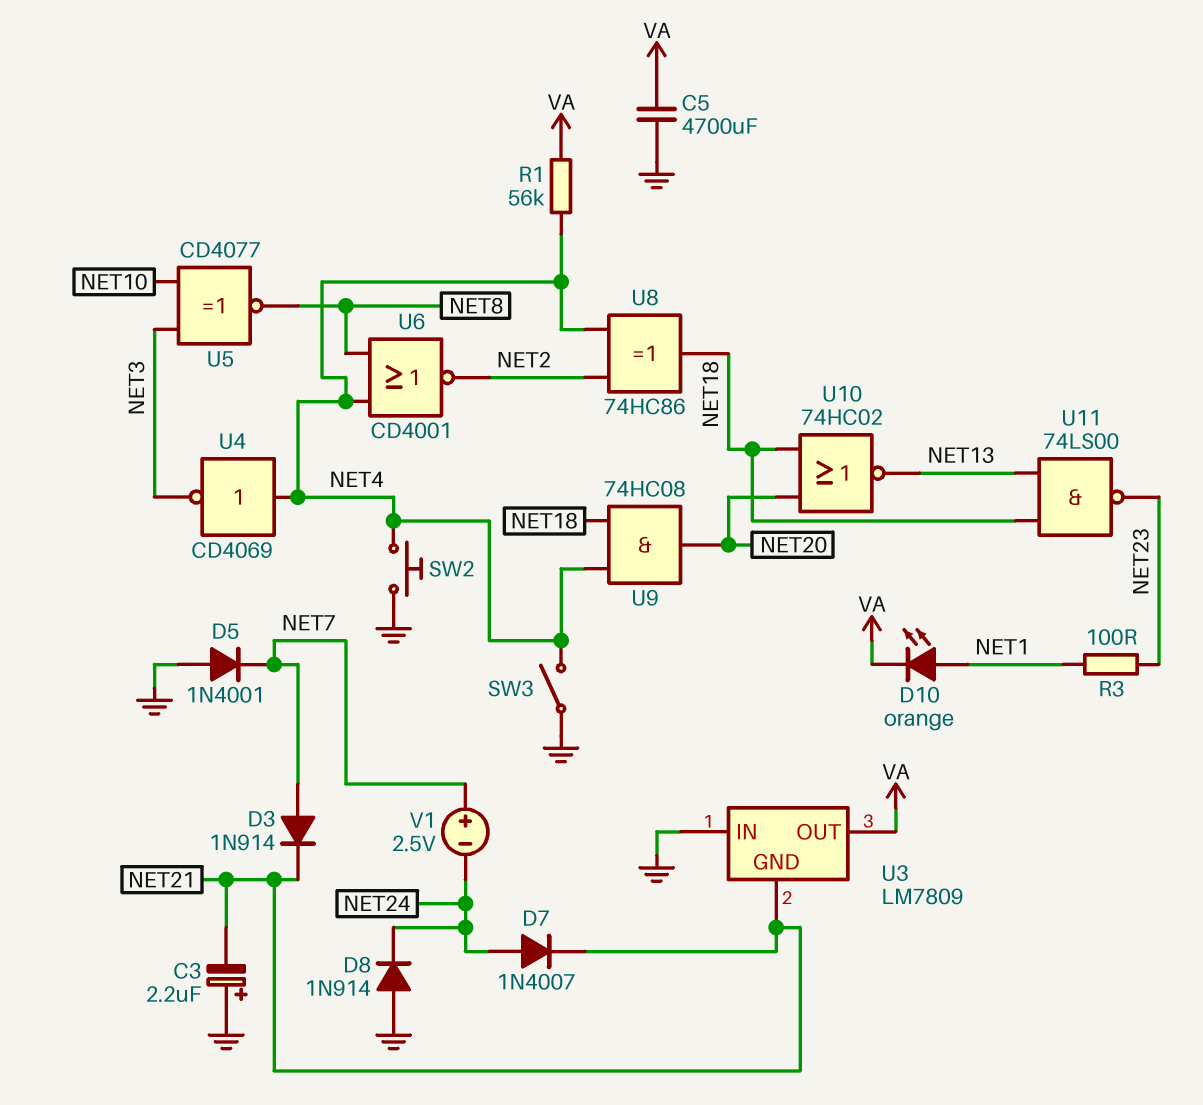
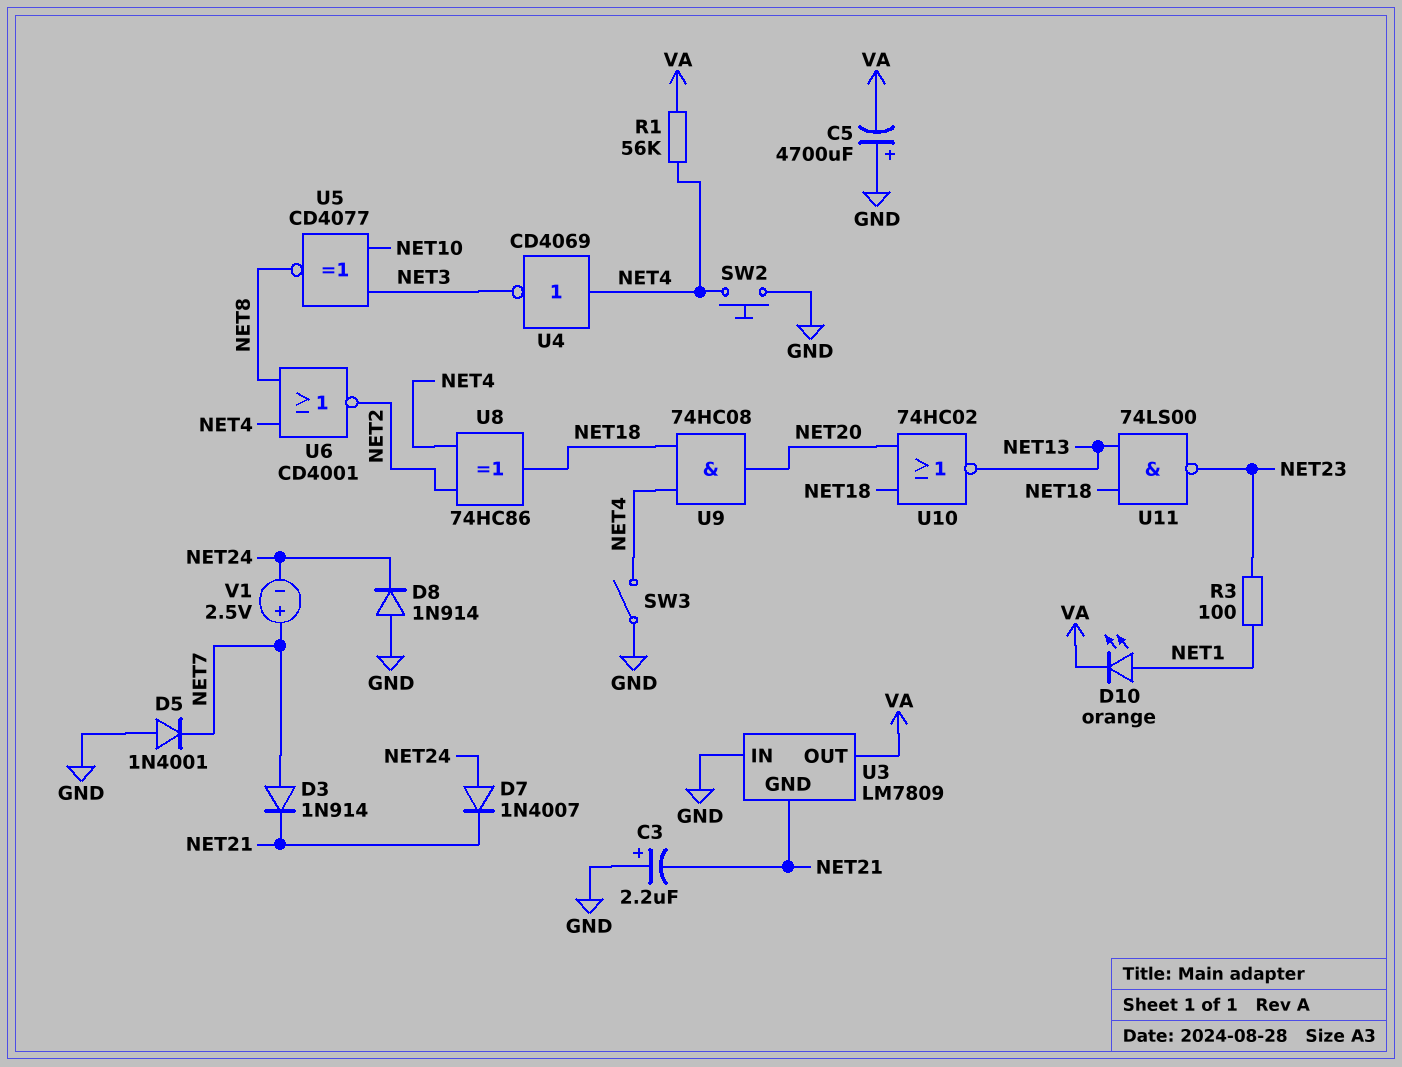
C5: 4700uF (GND, VA) -> 4700uF (plus GND, minus VA)

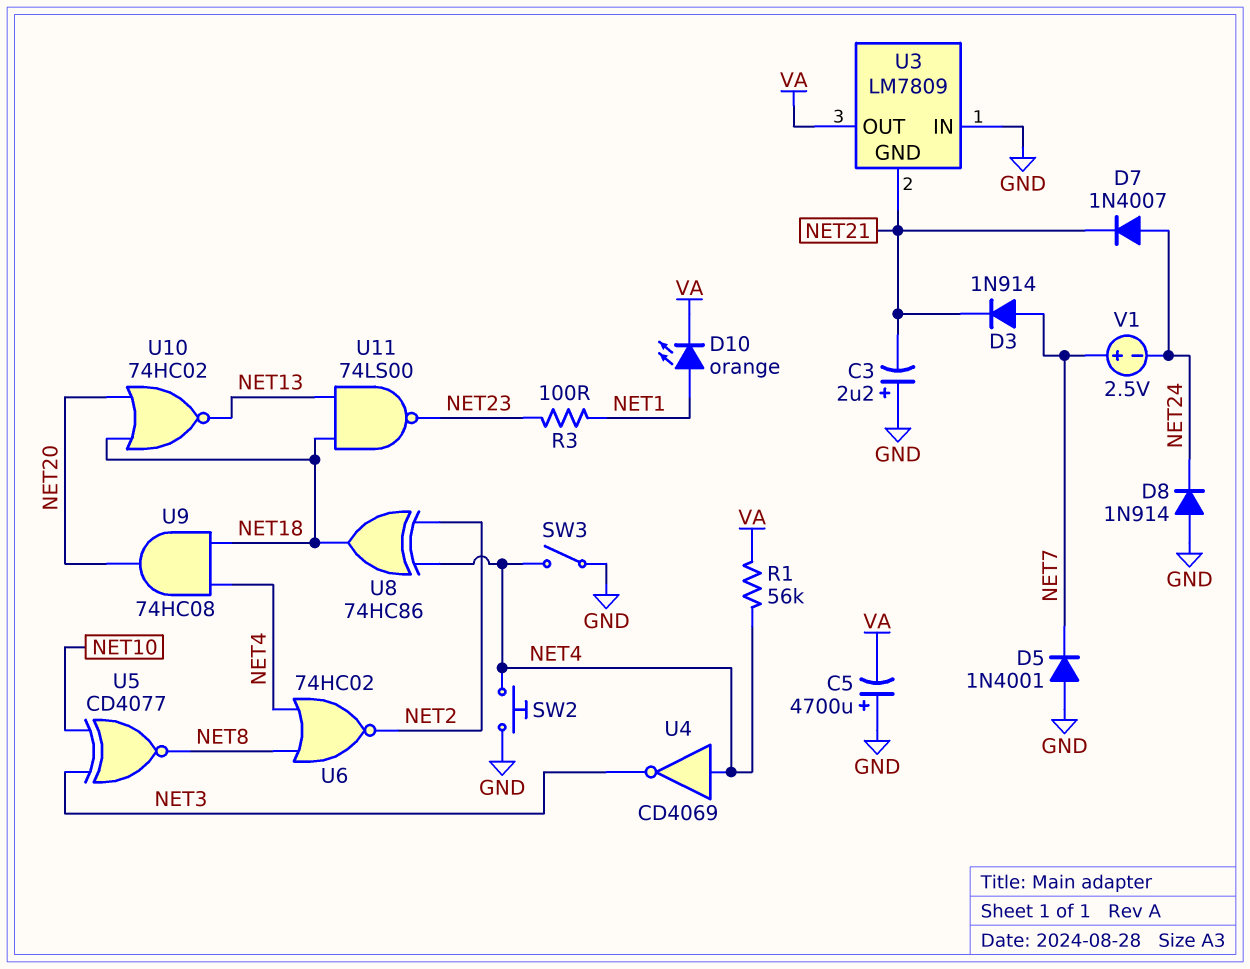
U6: NOR CD4001 (in NET4, in NET8, out NET2) -> NOR 74HC02 (in NET4, in NET8, out NET2)

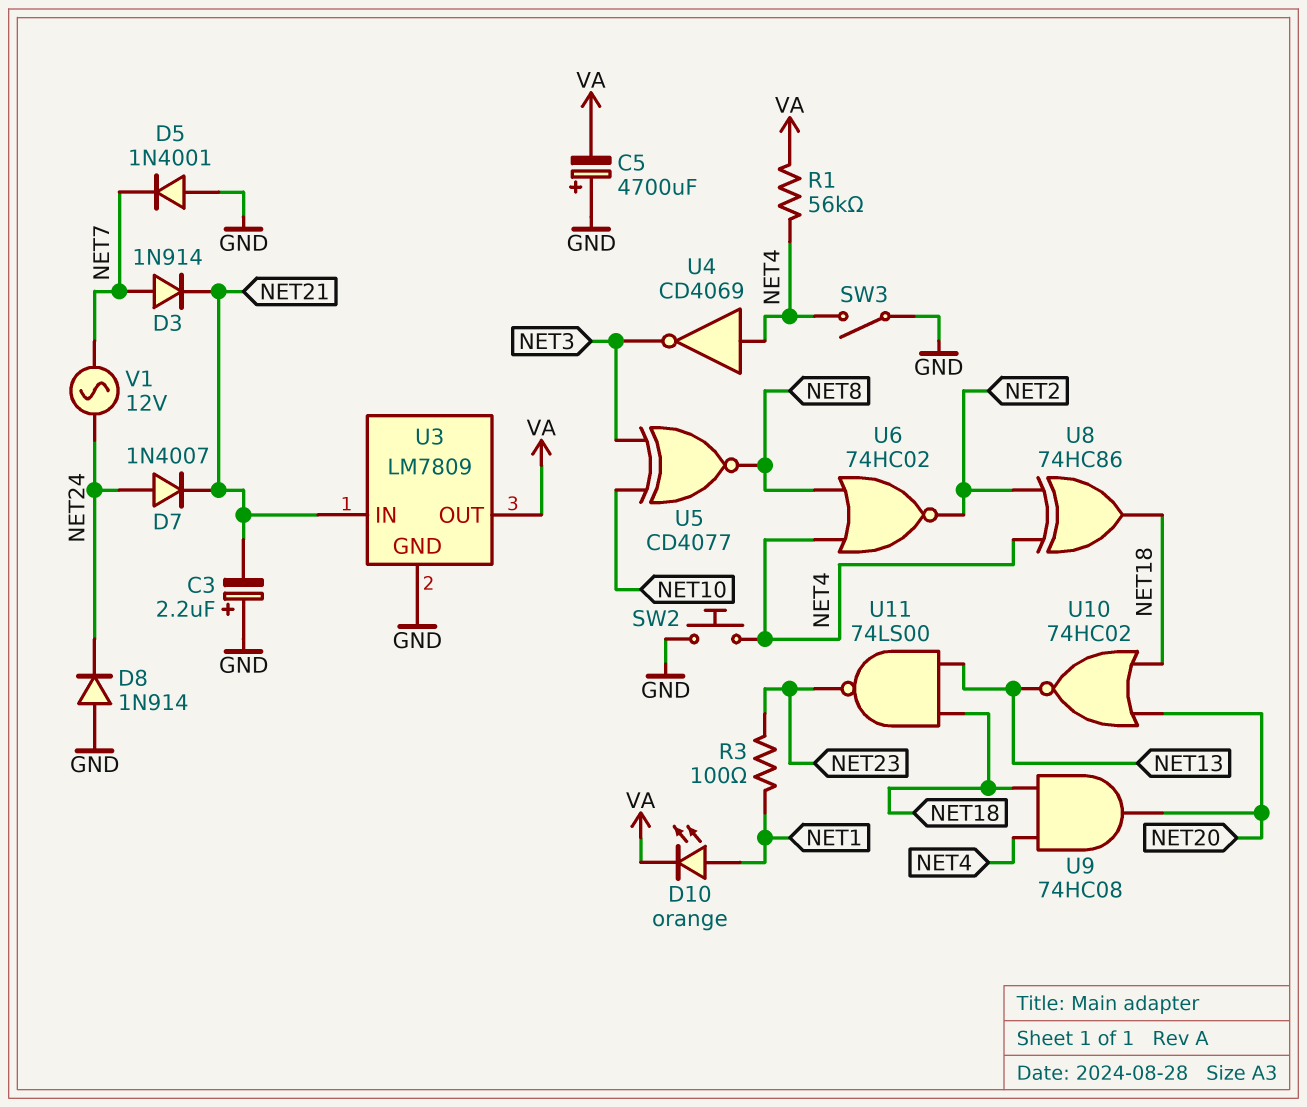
U3 pin GND: NET21 -> GND
U3 pin IN: GND -> NET21
V1: 2.5V (plus NET7, minus NET24) -> AC 12V (NET7, NET24)

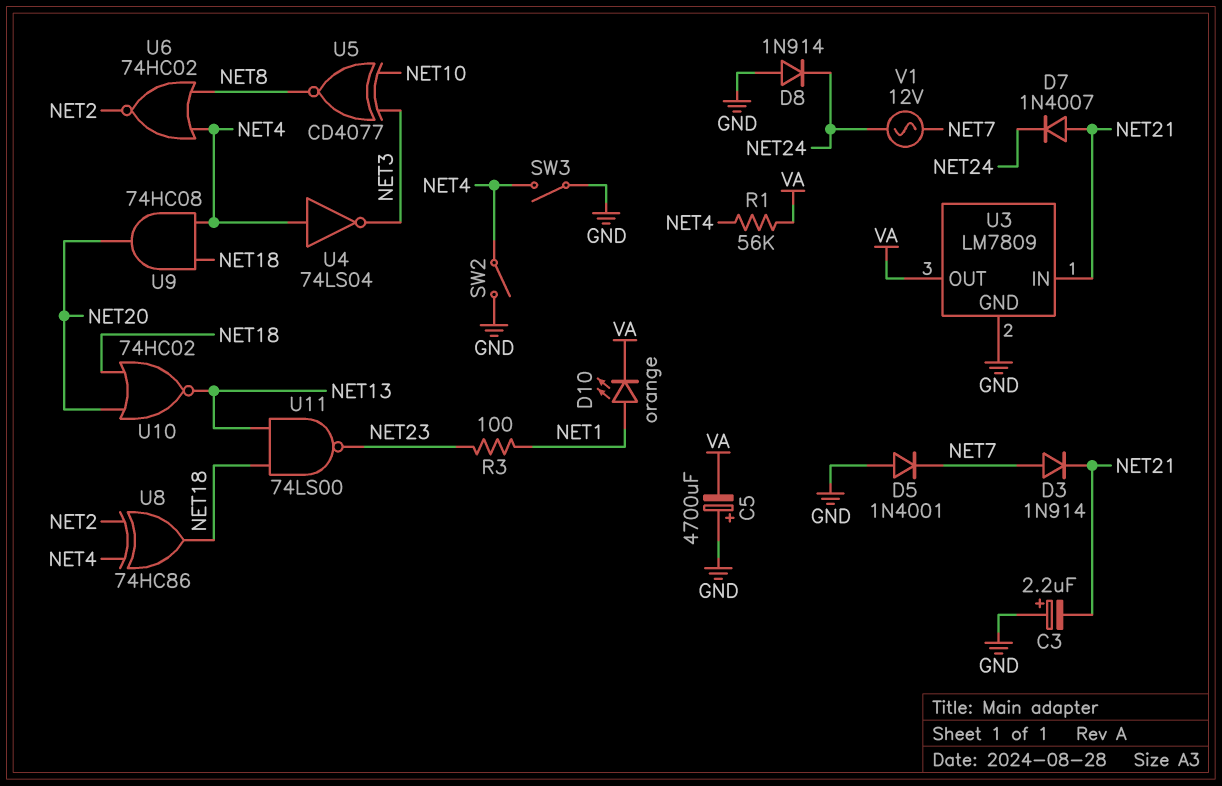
D7: diode 1N4007 (A NET24, K NET21) -> diode 1N4007 (A NET21, K NET24)
SW2: button (GND, NET4) -> switch (GND, NET4)
U4: NOT CD4069 (in NET4, out NET3) -> NOT 74LS04 (in NET4, out NET3)

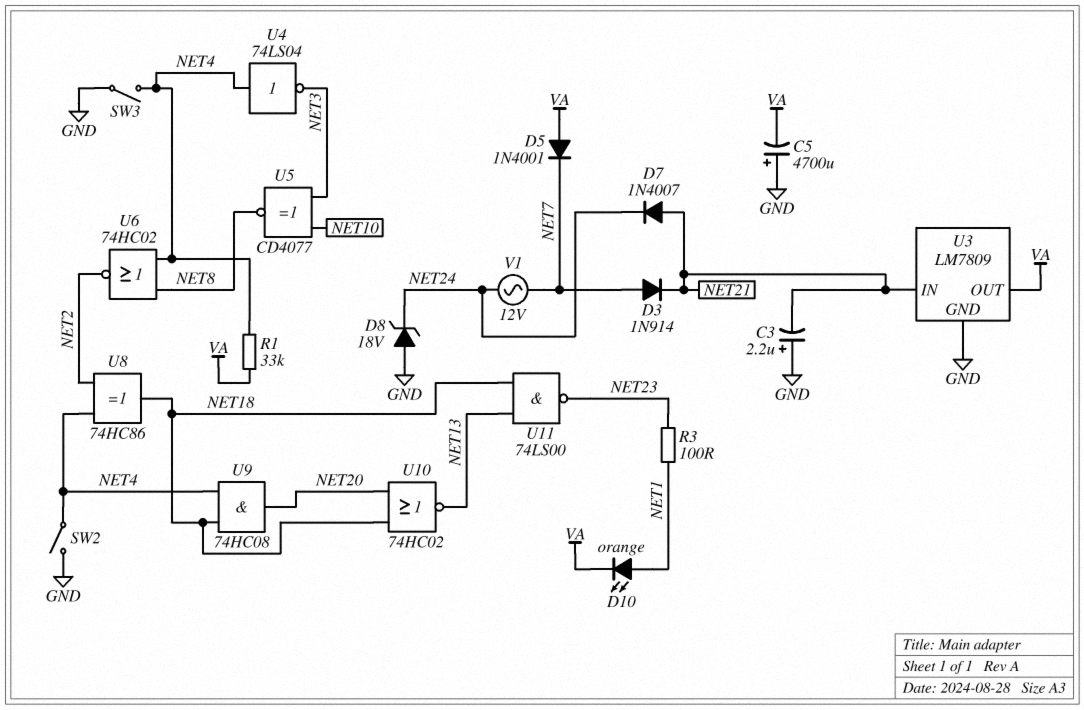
D5: diode 1N4001 (A GND, K NET7) -> diode 1N4001 (A VA, K NET7)
D8: diode 1N914 (A GND, K NET24) -> zener 18V (A GND, K NET24)
R1: 56k (NET4, VA) -> 33k (NET4, VA)

